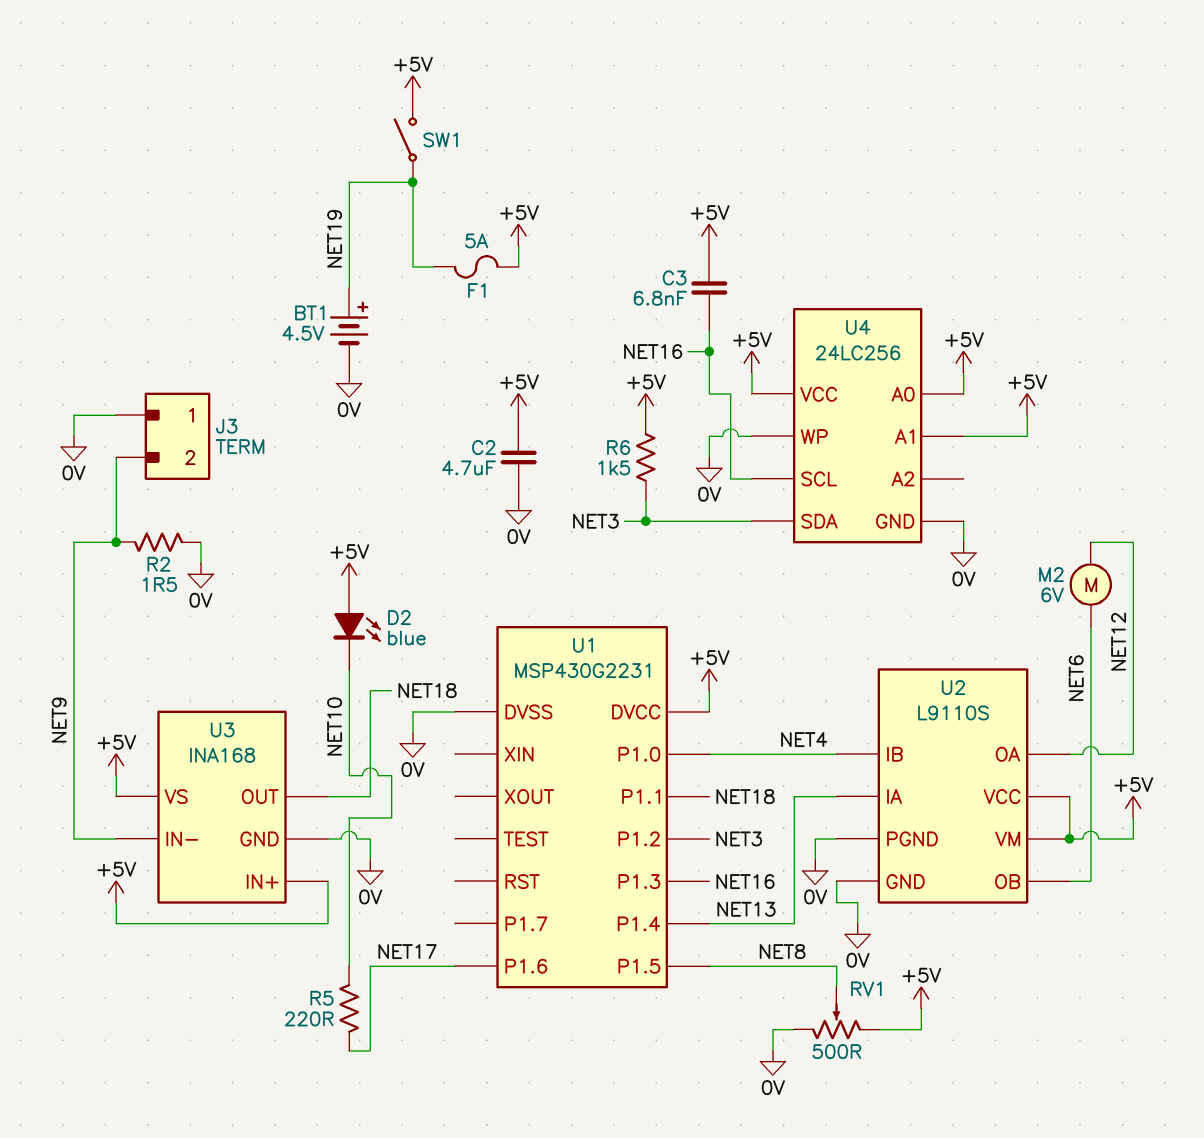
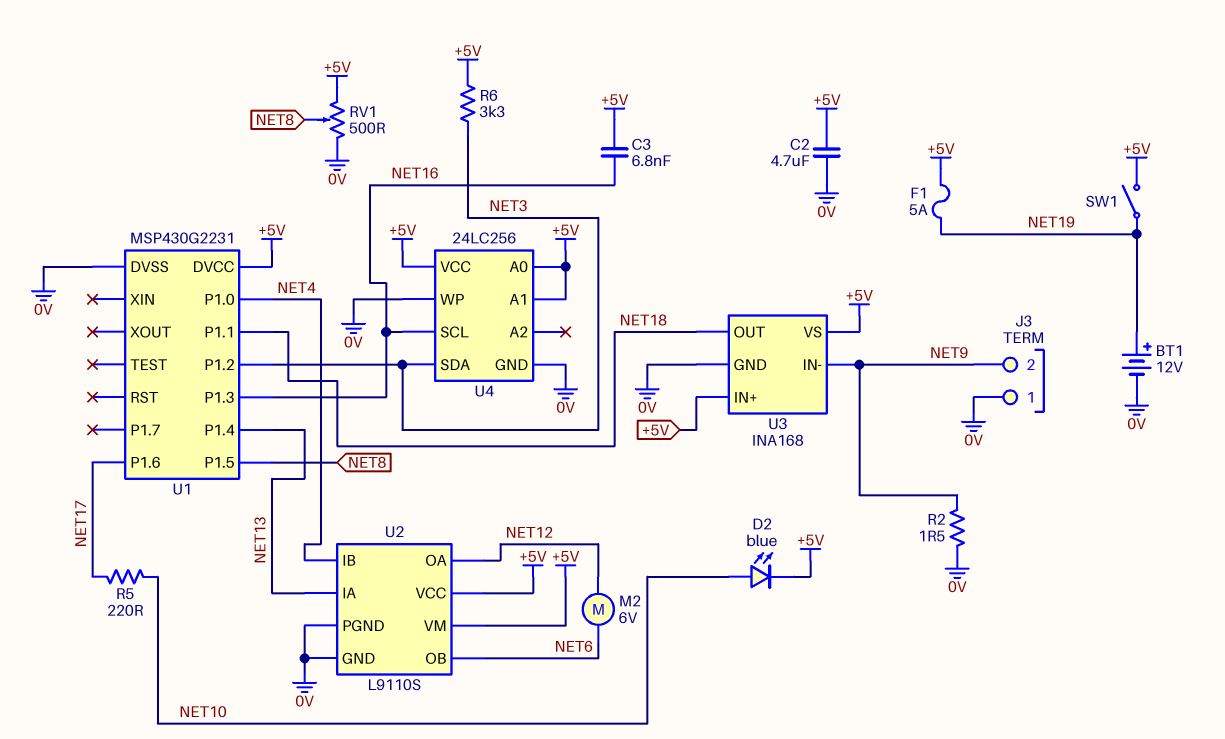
BT1: 4.5V (plus NET19, minus 0V) -> 12V (plus NET19, minus 0V)
D2: LED blue (A +5V, K NET10) -> LED blue (A NET10, K +5V)
R6: 1.5k (+5V, NET3) -> 3.3k (+5V, NET3)

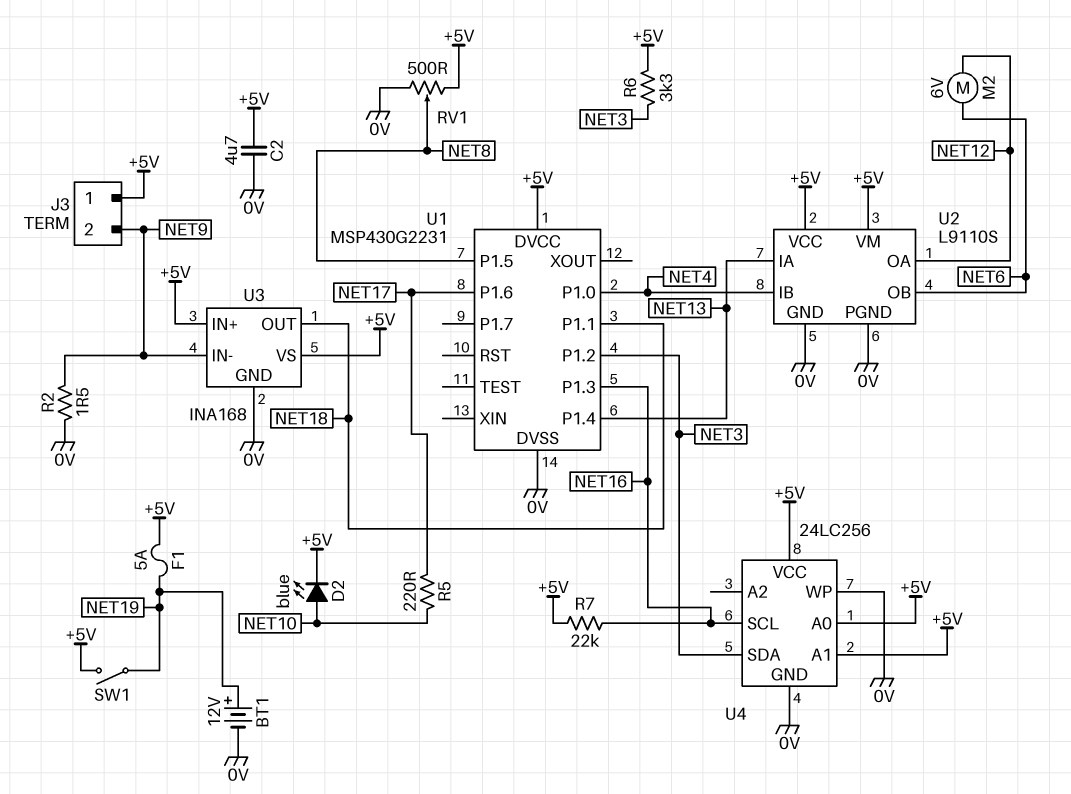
C3: 6.8nF (+5V, NET16) -> none
J3 pin 1: 0V -> +5V
R7: none -> 22k (+5V, NET16)

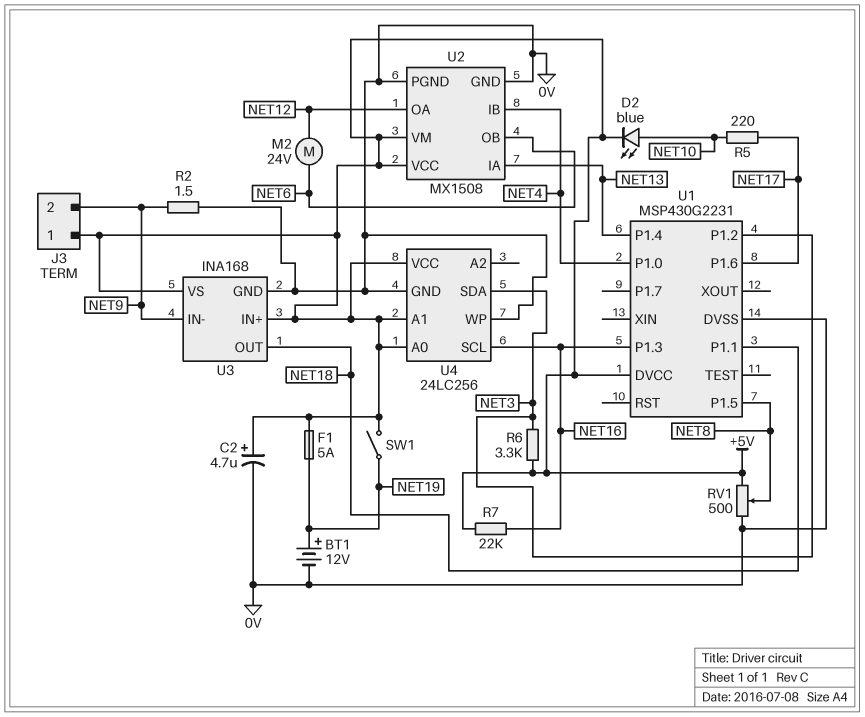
C2: 4.7uF (+5V, 0V) -> 4.7uF (plus +5V, minus 0V)
M2: motor 6V (NET6, NET12) -> motor 24V (NET6, NET12)
U2: L9110S -> MX1508

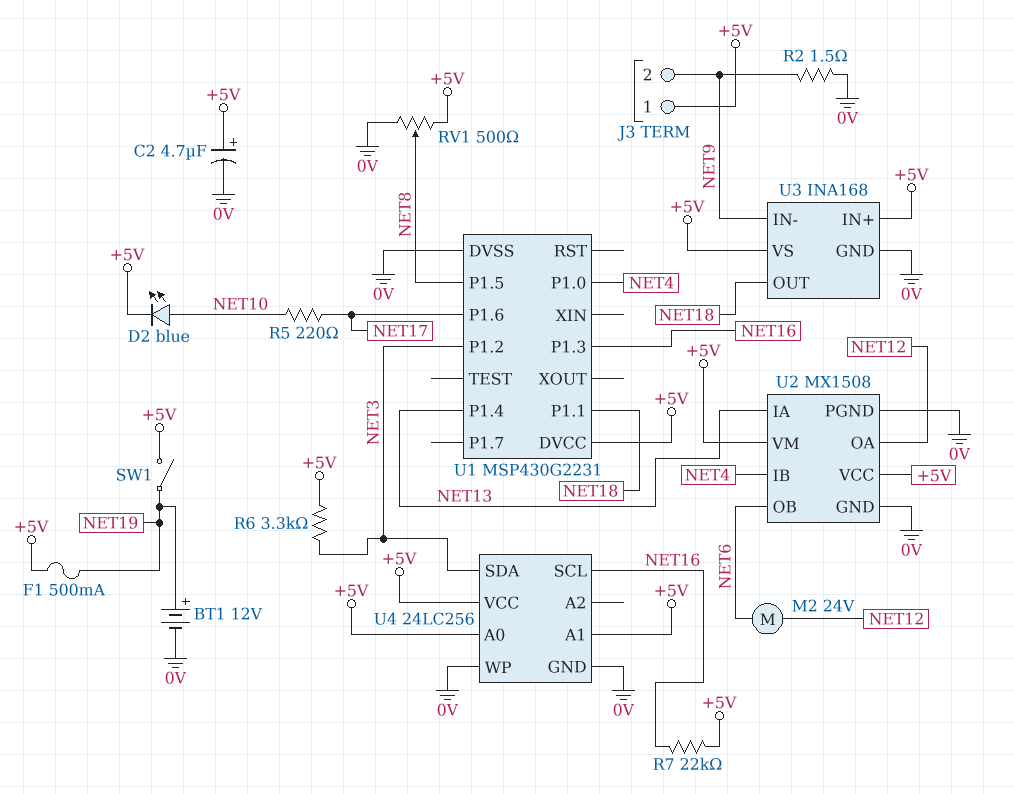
F1: 5A (+5V, NET19) -> 500mA (+5V, NET19)

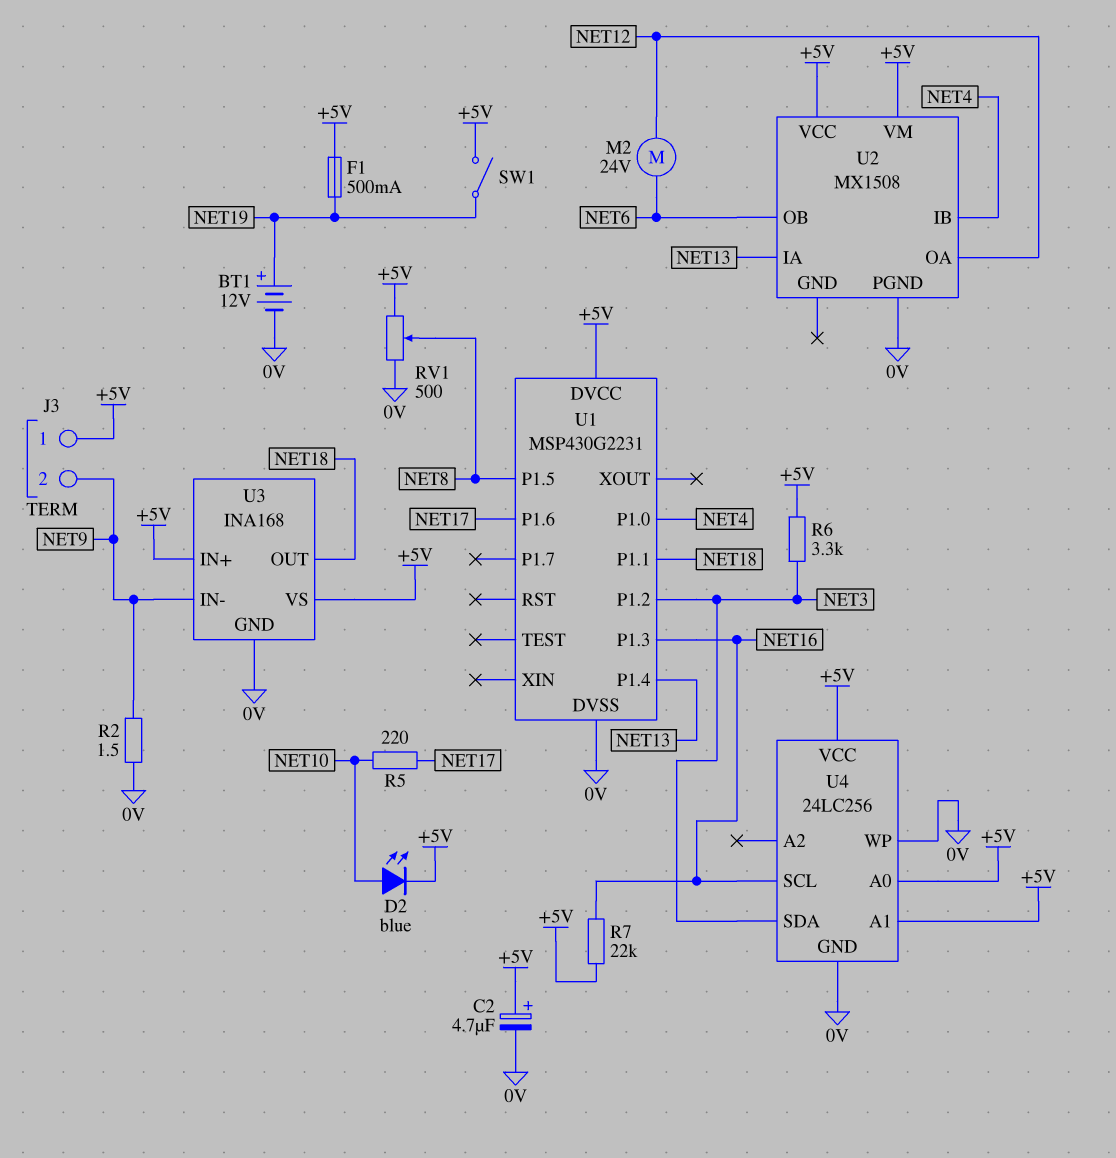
U2 pin GND: 0V -> none

